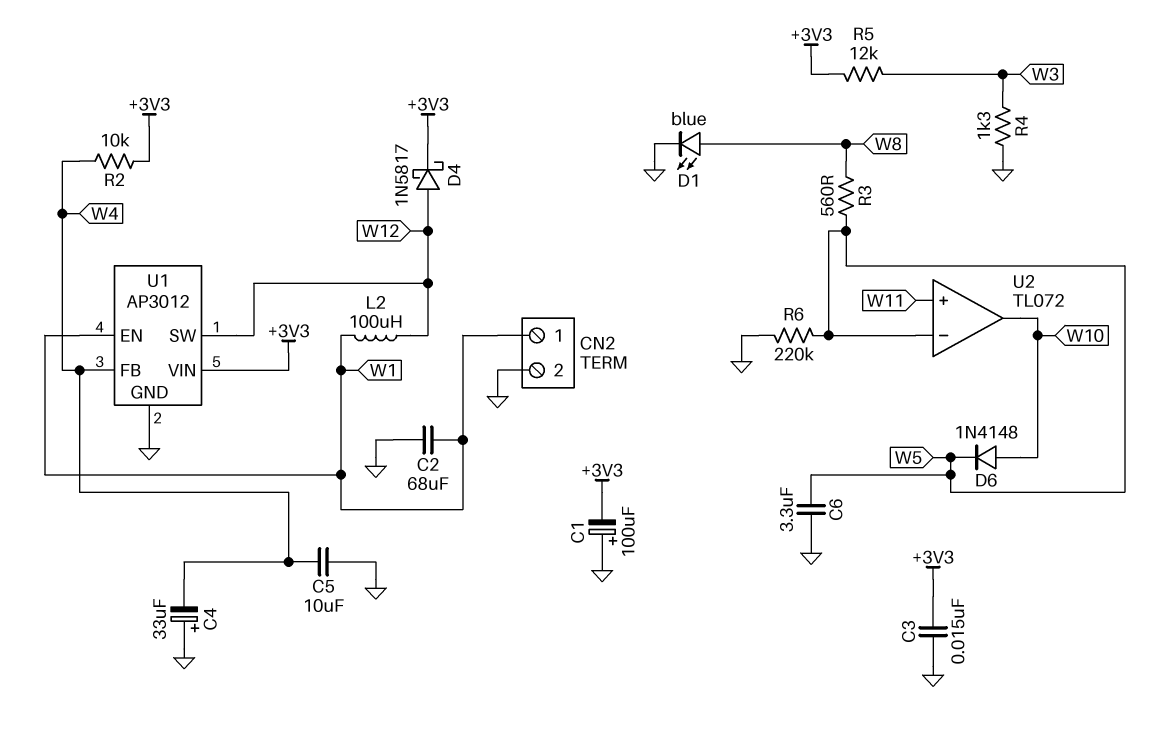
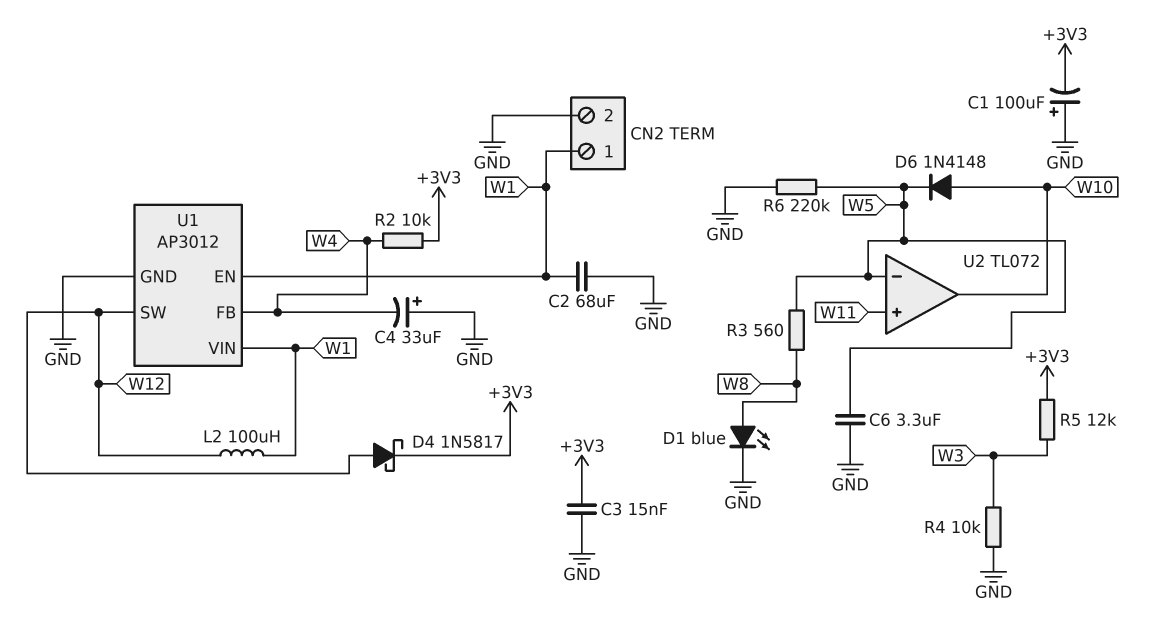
C5: 10uF (GND, W4) -> none
R4: 1.3k (GND, W3) -> 10k (GND, W3)
U1 pin VIN: +3V3 -> W1

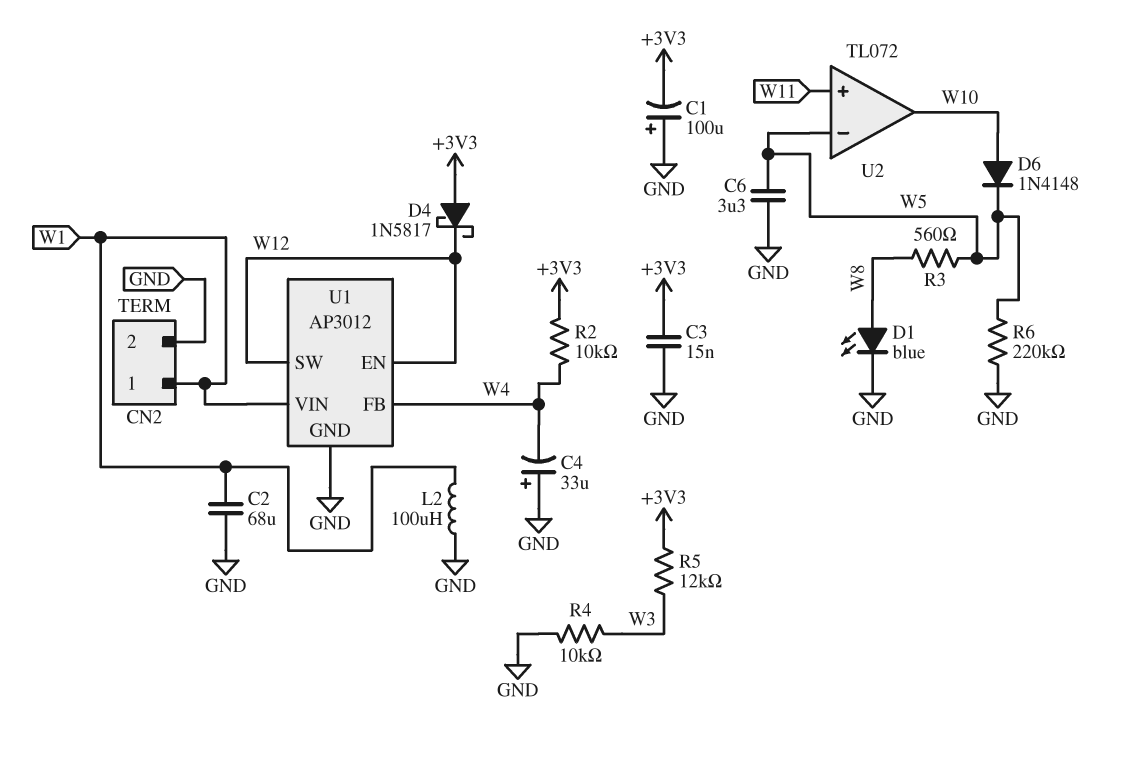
D4: schottky 1N5817 (A W12, K +3V3) -> schottky 1N5817 (A +3V3, K W12)
L2: 100uH (W1, W12) -> 100uH (GND, W1)
U1 pin EN: W1 -> W12

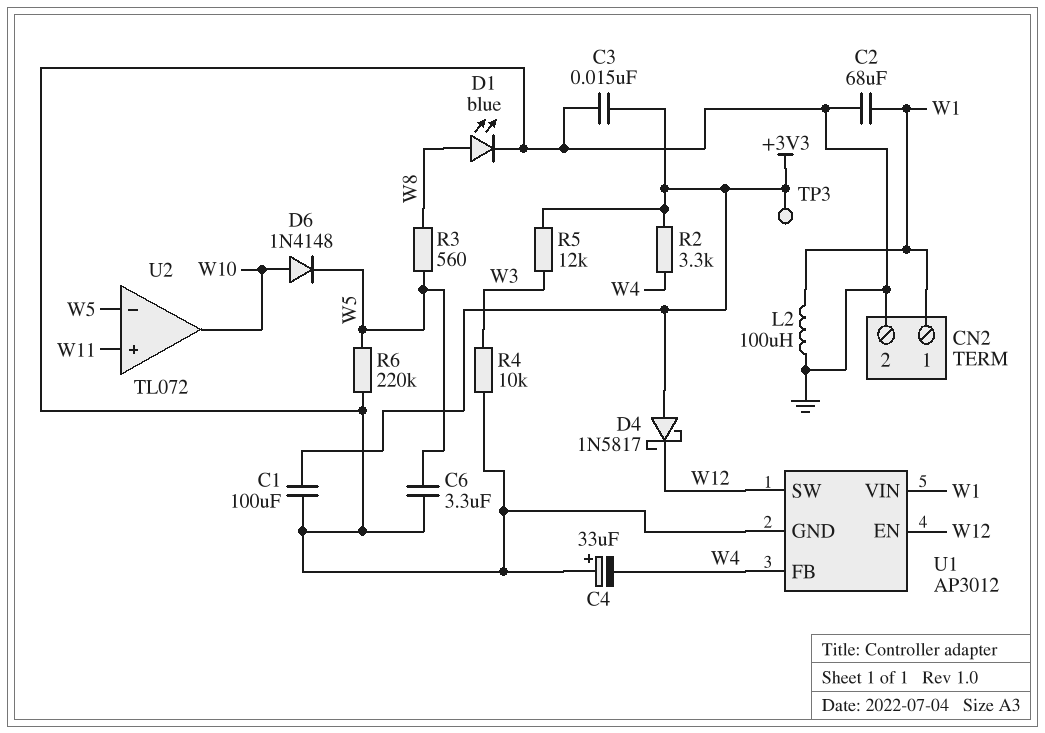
C1: 100uF (plus GND, minus +3V3) -> 100uF (+3V3, GND)
R2: 10k (+3V3, W4) -> 3.3k (+3V3, W4)
TP3: none -> test point (+3V3)

